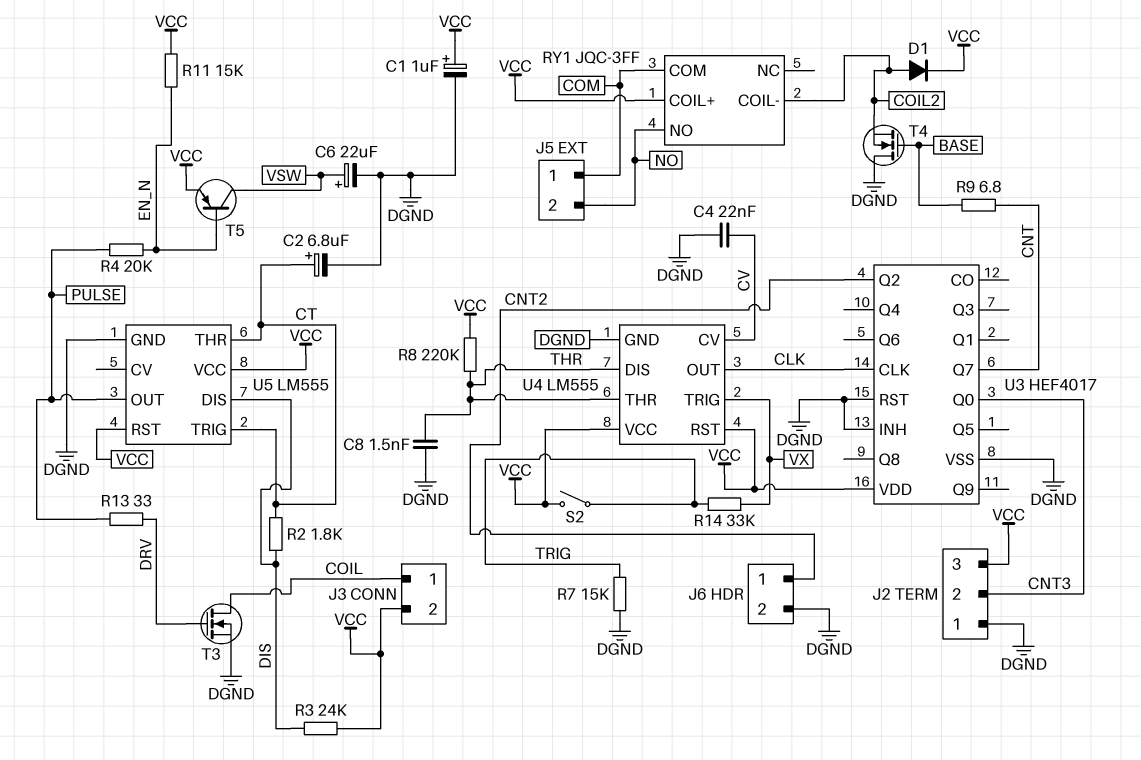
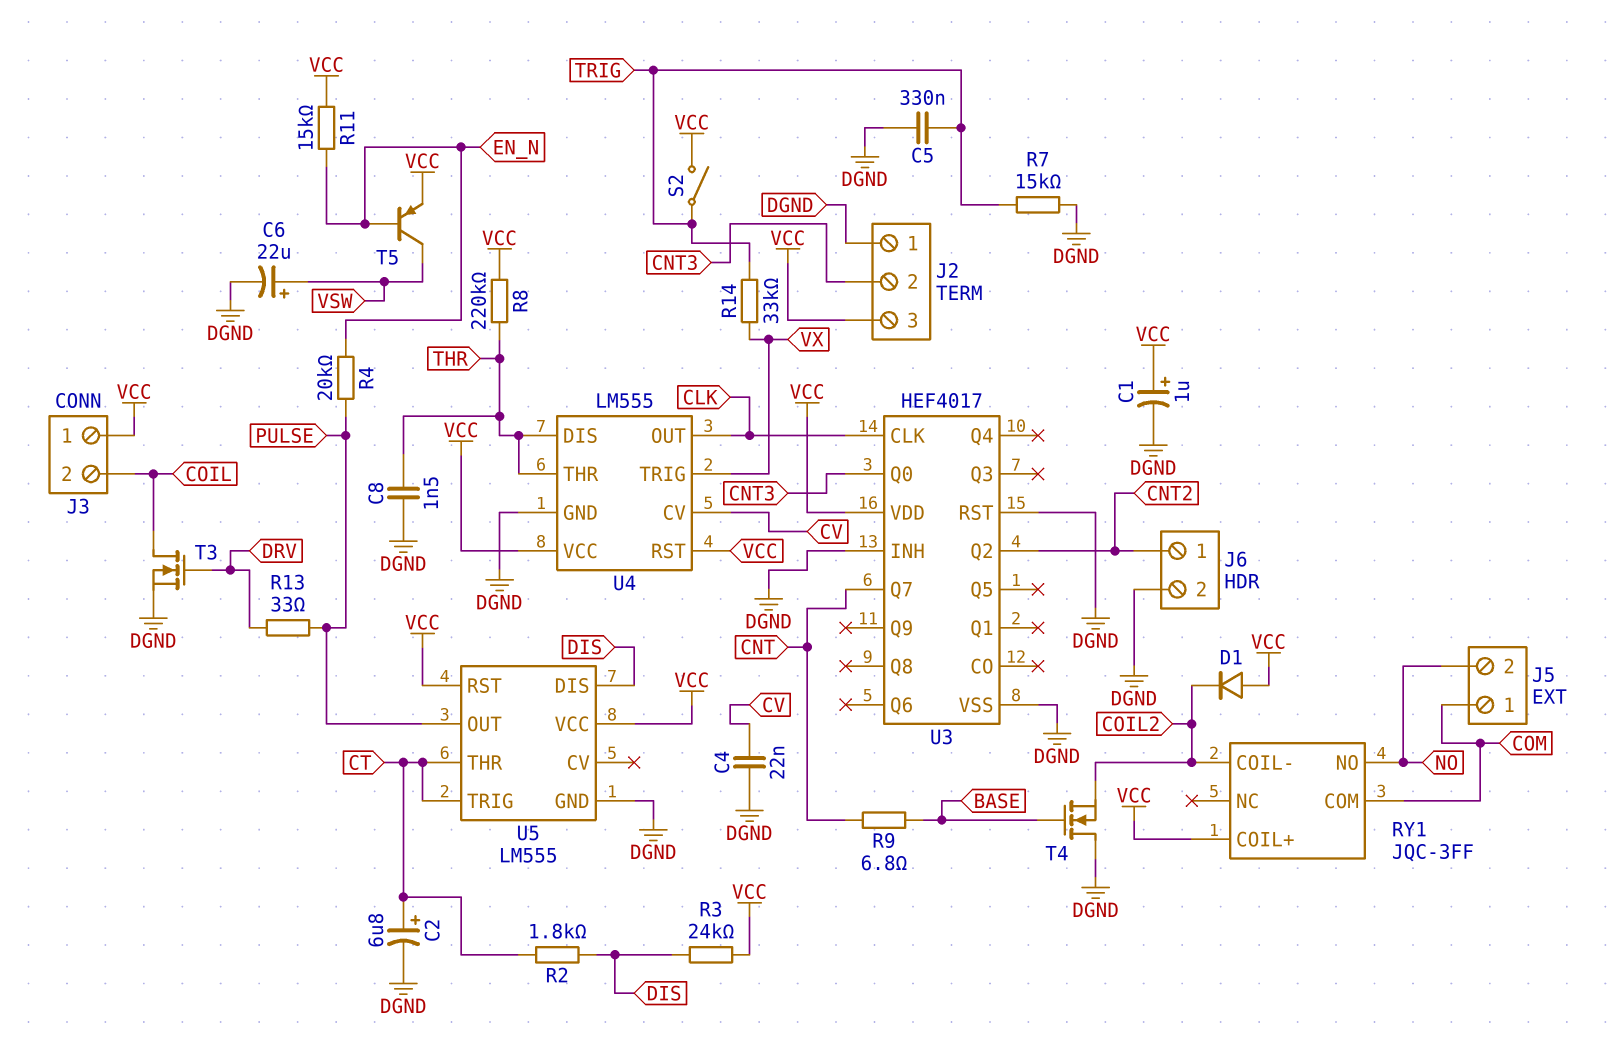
C5: none -> 330nF (DGND, TRIG)
D1: diode (A COIL2, K VCC) -> diode (A VCC, K COIL2)
J3 pin 1: COIL -> VCC
J3 pin 2: VCC -> COIL

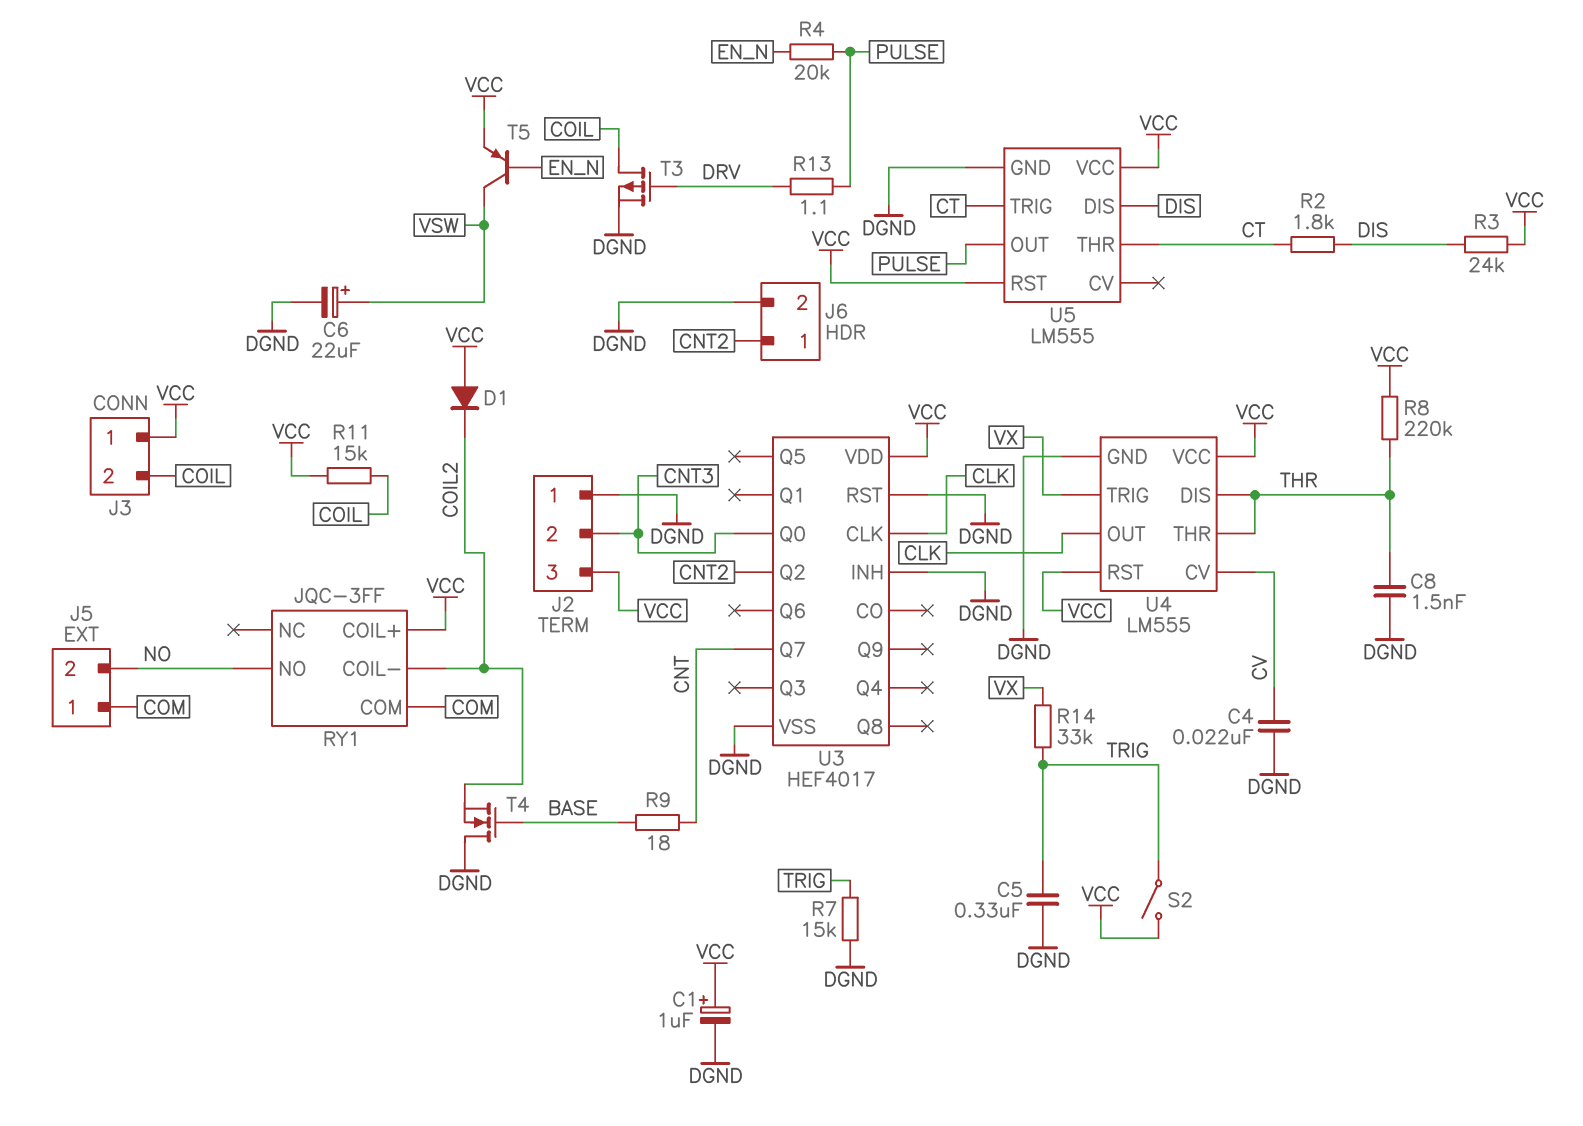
C2: 6.8uF (plus CT, minus DGND) -> none
R9: 6.8 (BASE, CNT) -> 18 (BASE, CNT)
R11: 15k (EN_N, VCC) -> 15k (COIL, VCC)
R13: 33 (DRV, PULSE) -> 1.1 (DRV, PULSE)
T3: NMOS (G DRV, D COIL, S DGND) -> PMOS (G DRV, D COIL, S DGND)

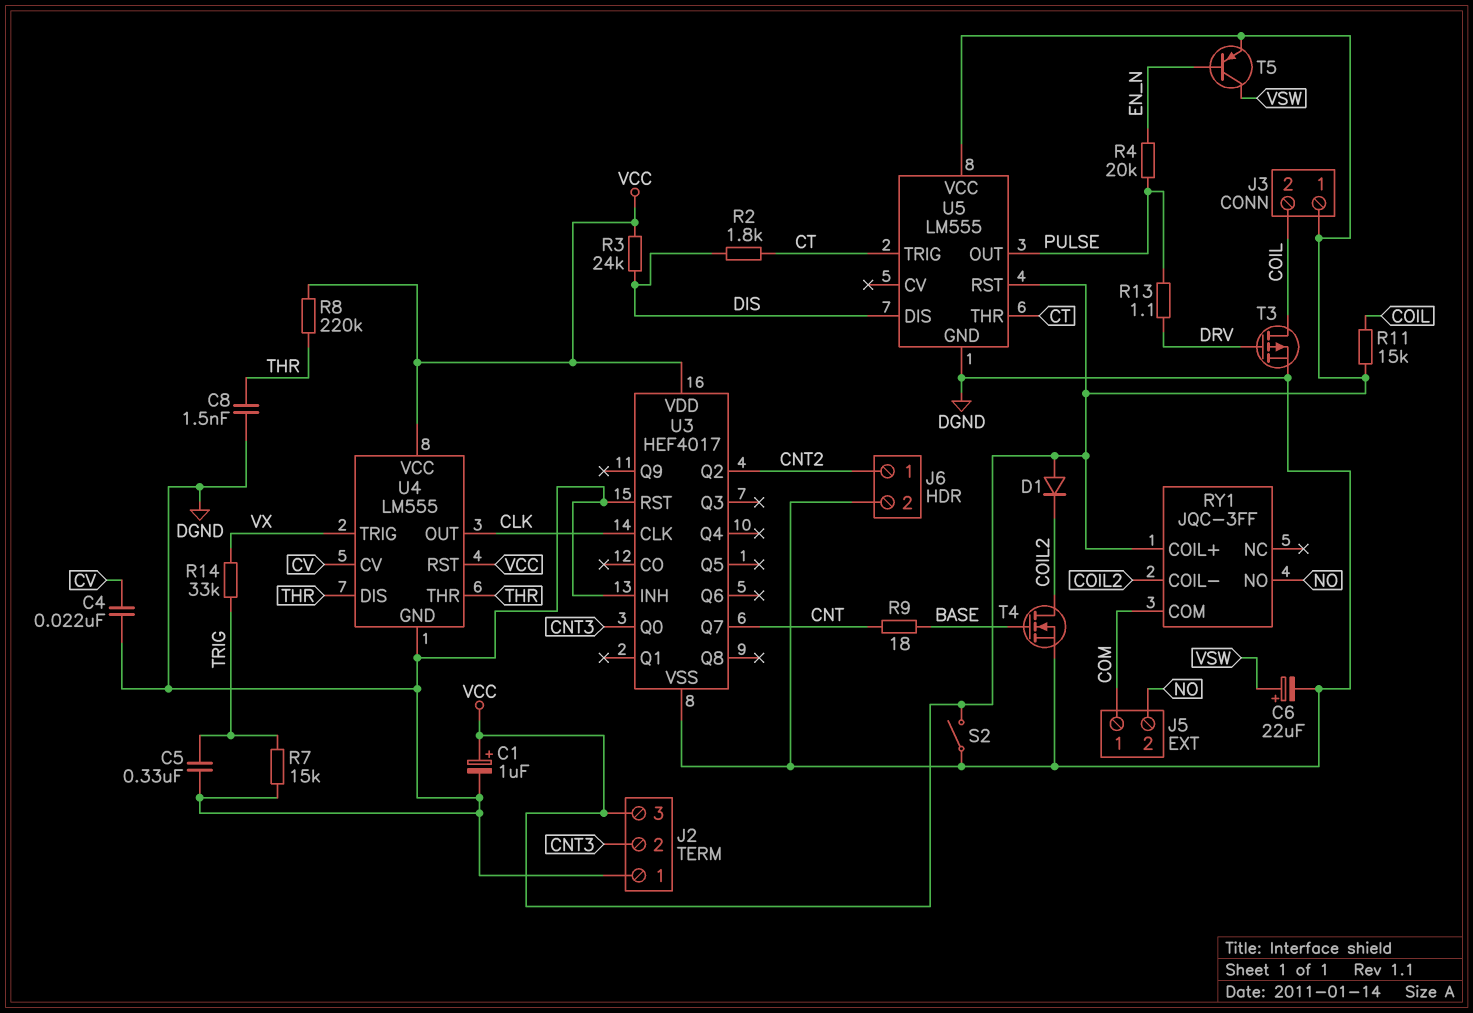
S2: switch (TRIG, VCC) -> switch (DGND, VCC)
T4: NMOS (G BASE, D DGND, S COIL2) -> NMOS (G BASE, D COIL2, S DGND)

